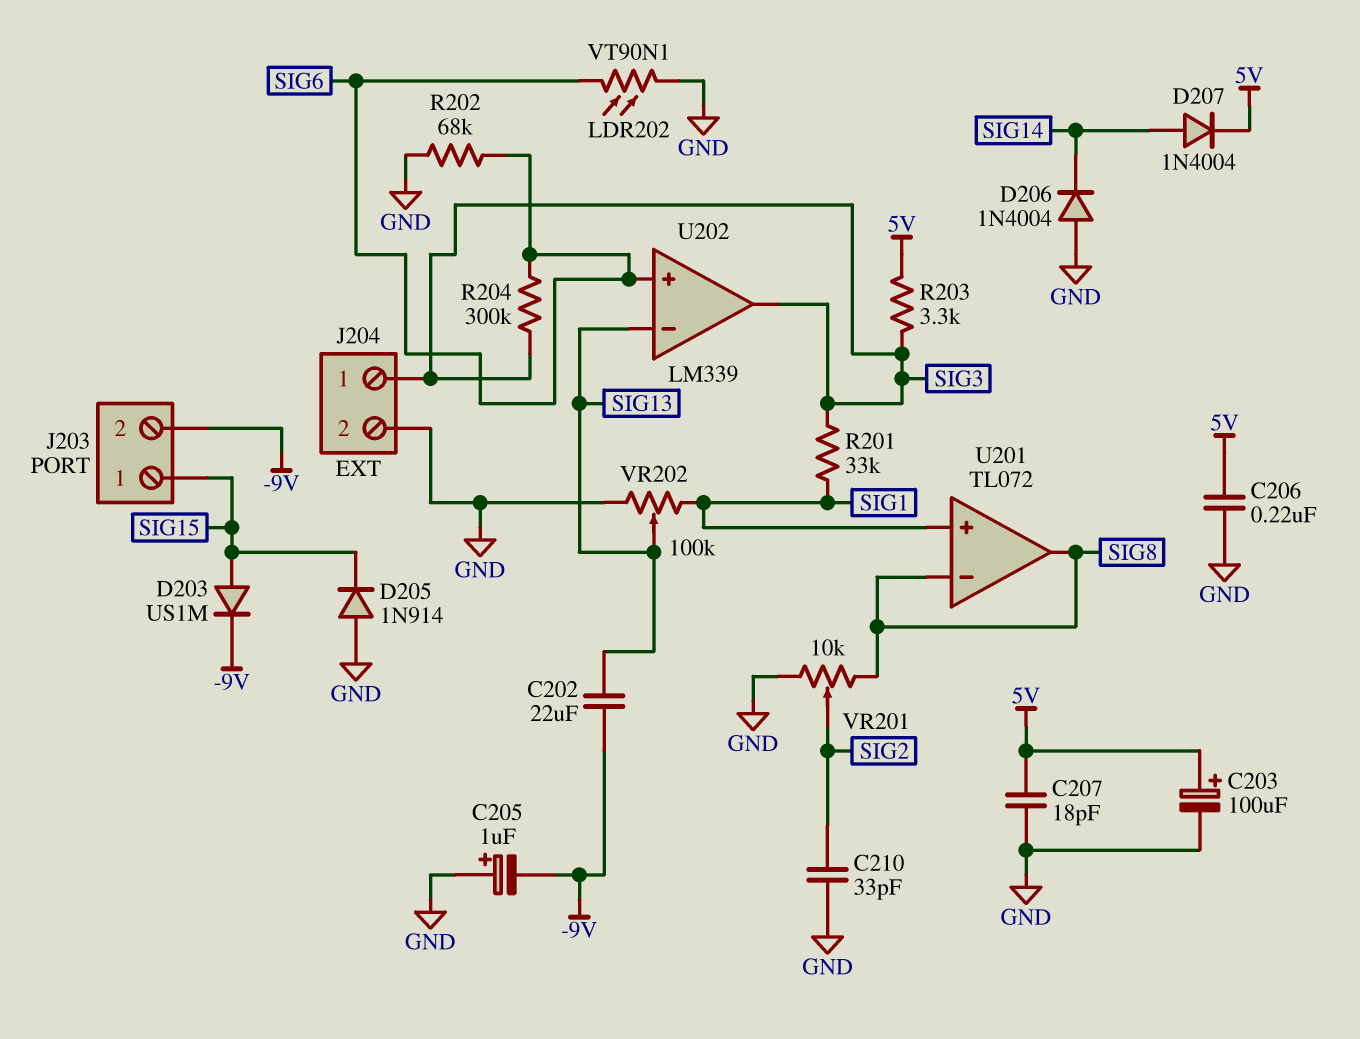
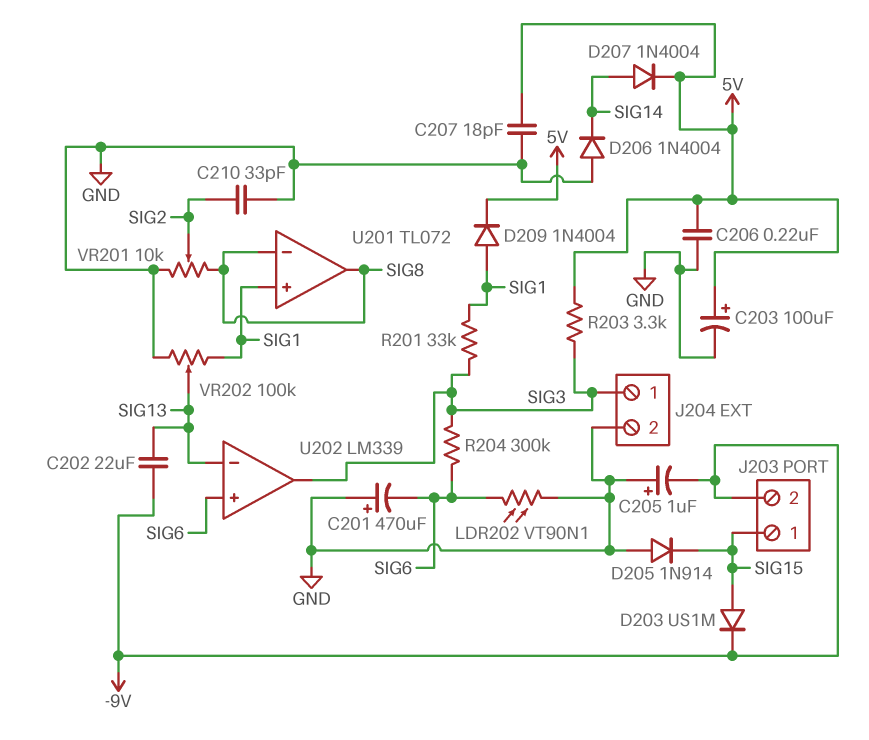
C201: none -> 470uF (plus GND, minus SIG6)
D209: none -> diode 1N4004 (A SIG1, K 5V)
R202: 68k (GND, SIG6) -> none

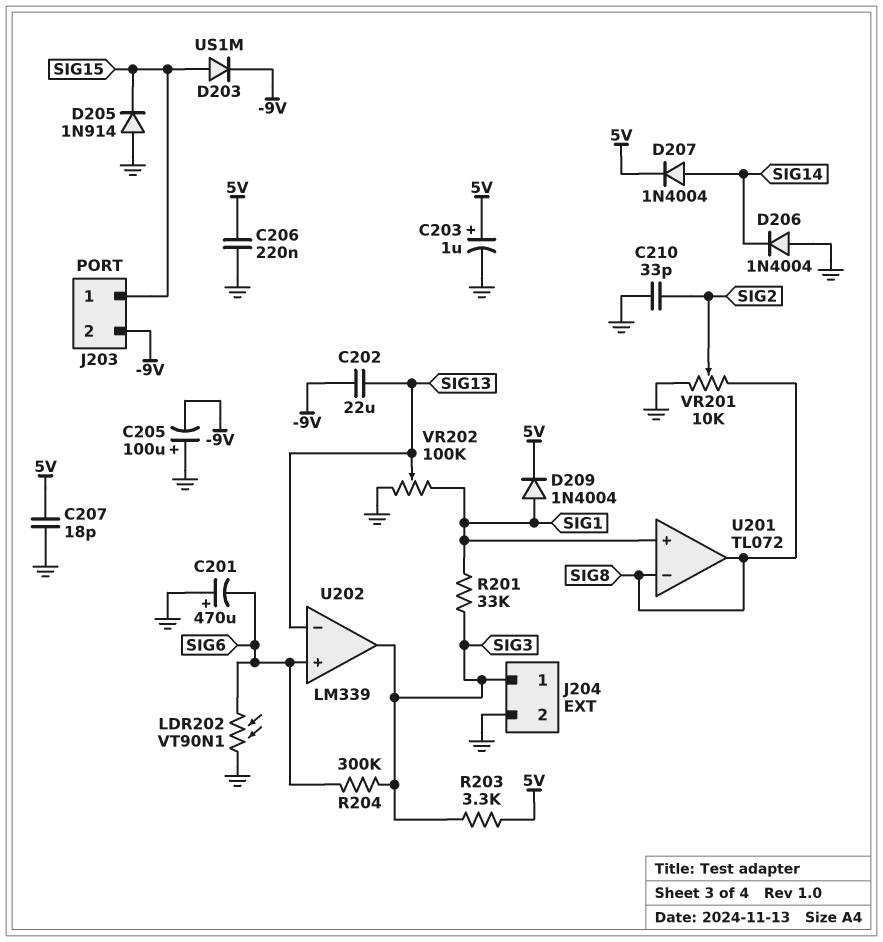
C203: 100uF (plus 5V, minus GND) -> 1uF (plus 5V, minus GND)
C205: 1uF (plus GND, minus -9V) -> 100uF (plus GND, minus -9V)

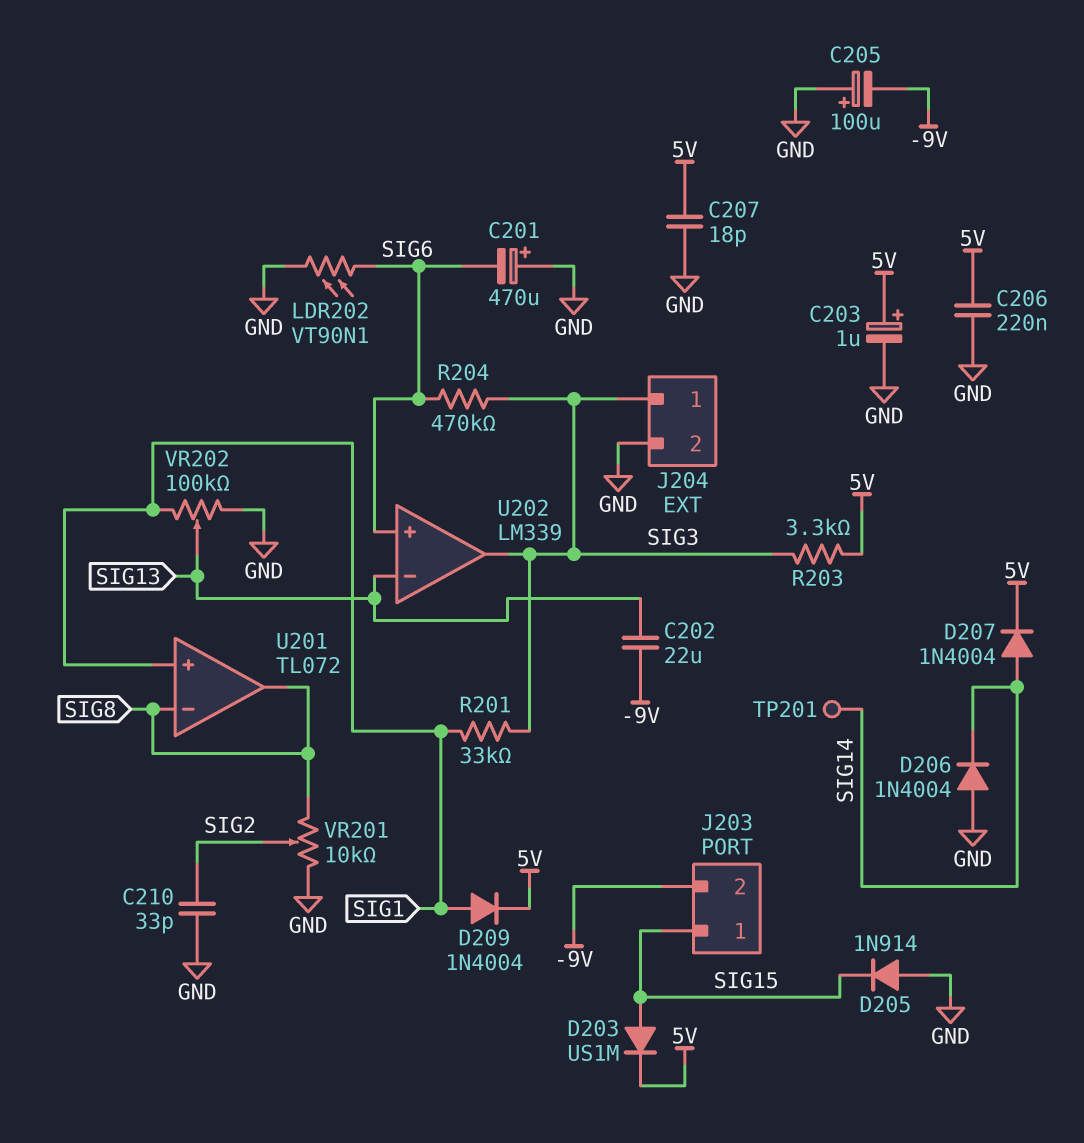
D203: diode US1M (A SIG15, K -9V) -> diode US1M (A SIG15, K 5V)
R204: 300k (SIG3, SIG6) -> 470k (SIG3, SIG6)
TP201: none -> test point (SIG14)

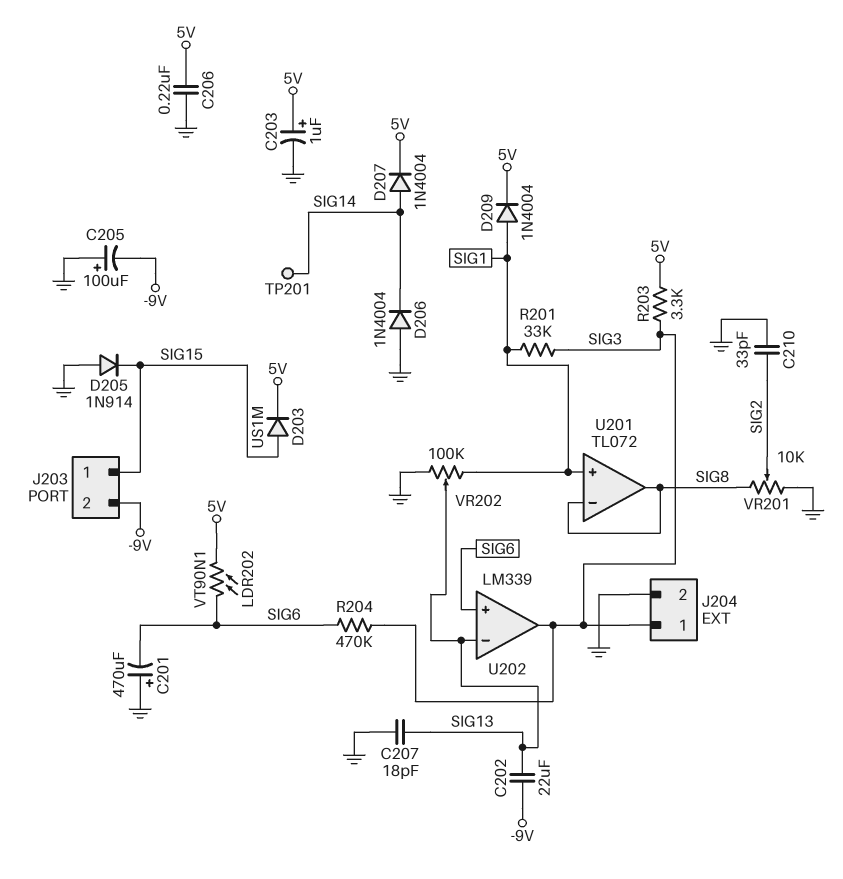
C207: 18pF (5V, GND) -> 18pF (GND, SIG13)
LDR202: VT90N1 (GND, SIG6) -> VT90N1 (5V, SIG6)

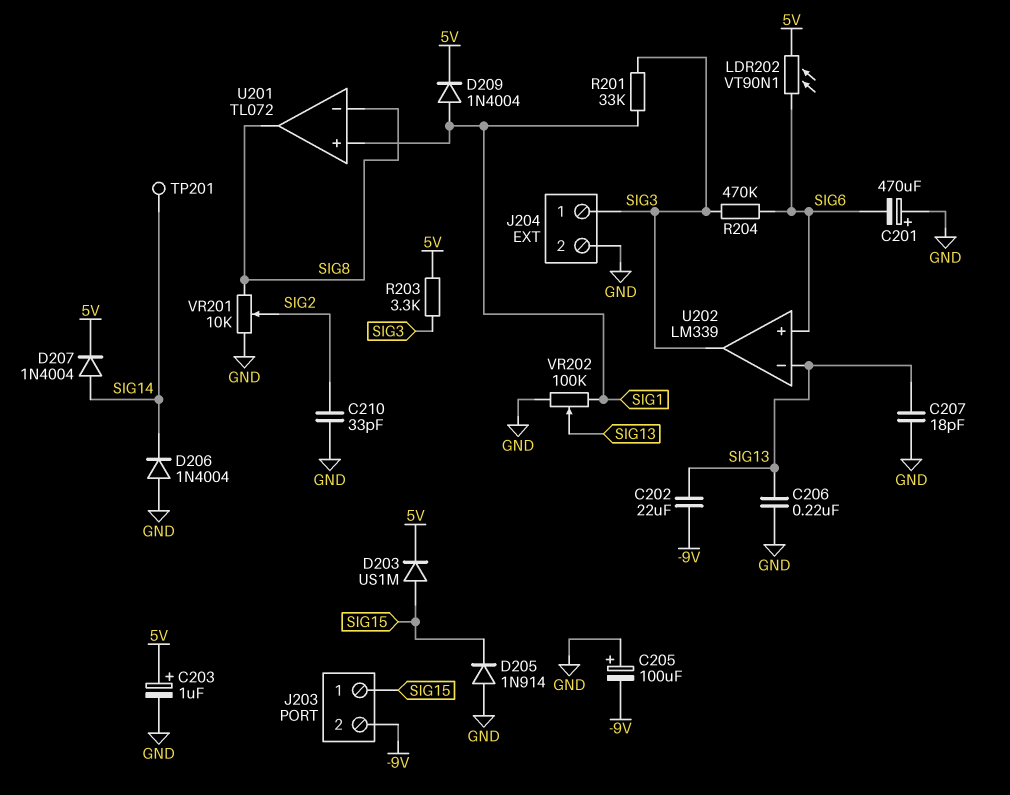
C206: 220nF (5V, GND) -> 220nF (GND, SIG13)

